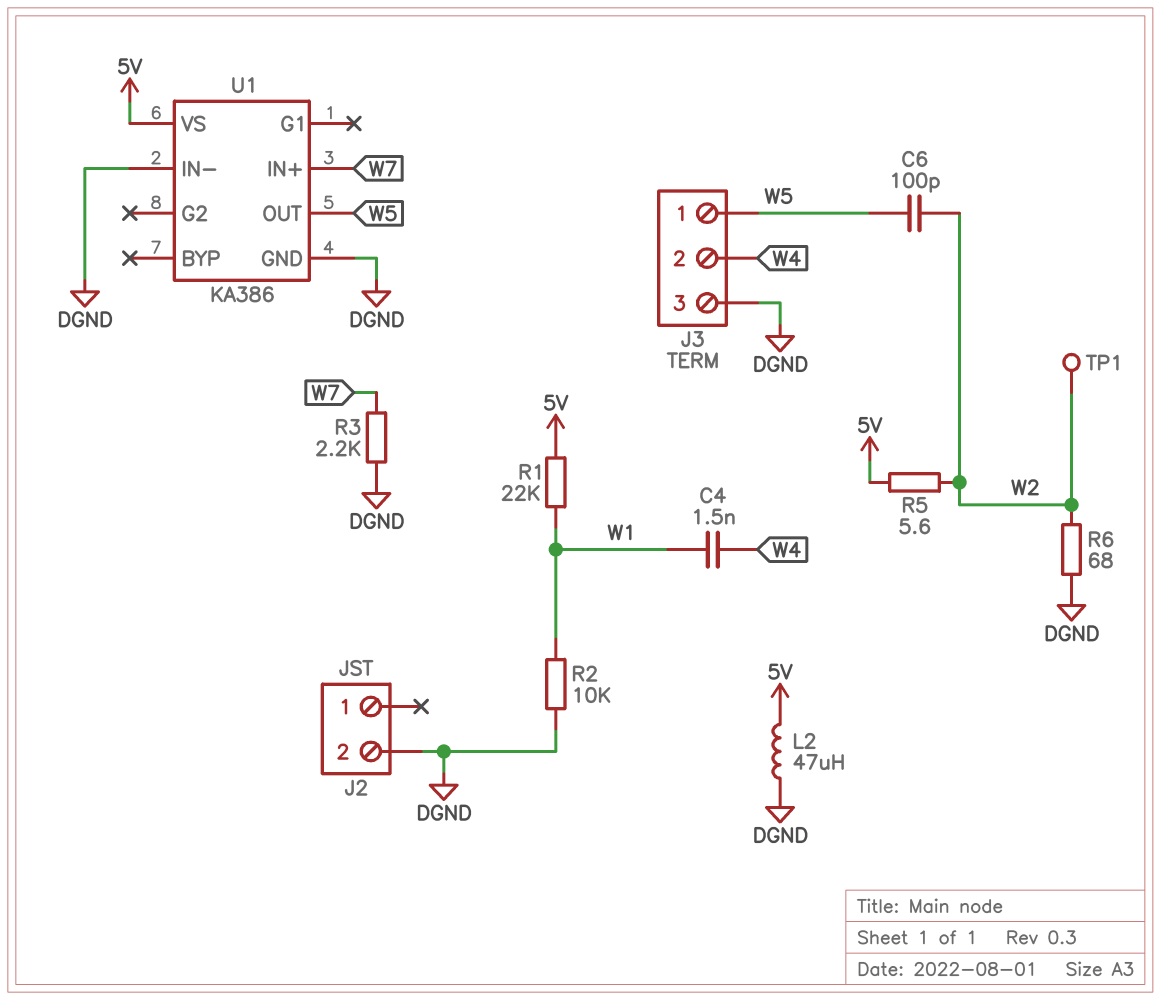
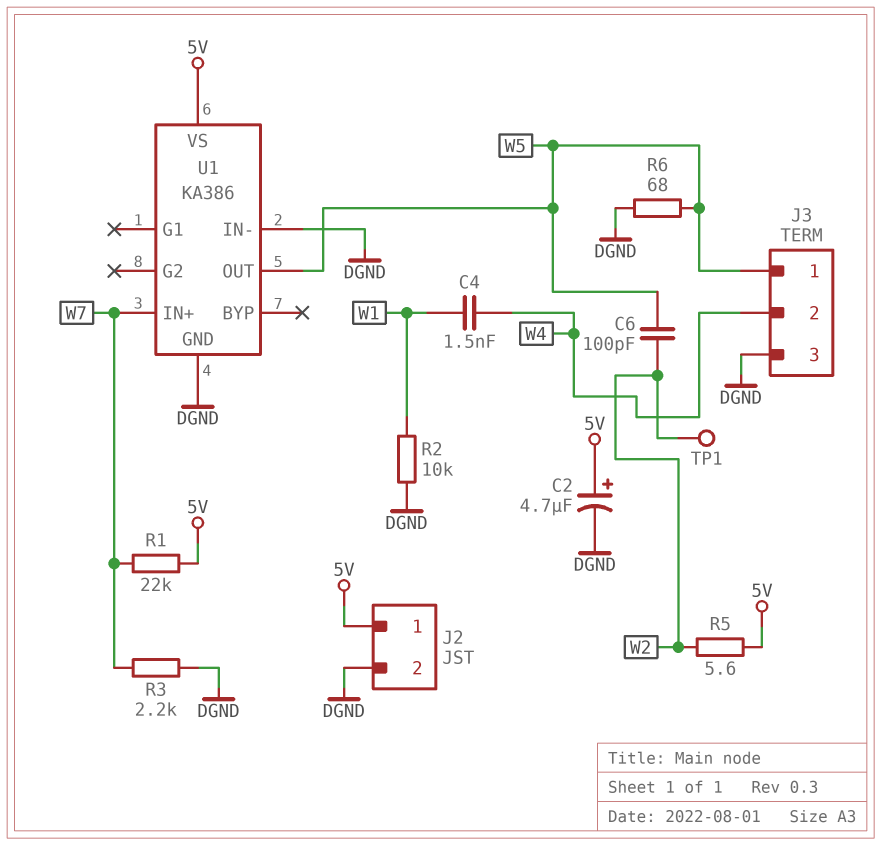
C2: none -> 4.7uF (plus 5V, minus DGND)
J2 pin 1: none -> 5V
L2: 47uH (5V, DGND) -> none
R1: 22k (5V, W1) -> 22k (5V, W7)
R6: 68 (DGND, W2) -> 68 (DGND, W5)

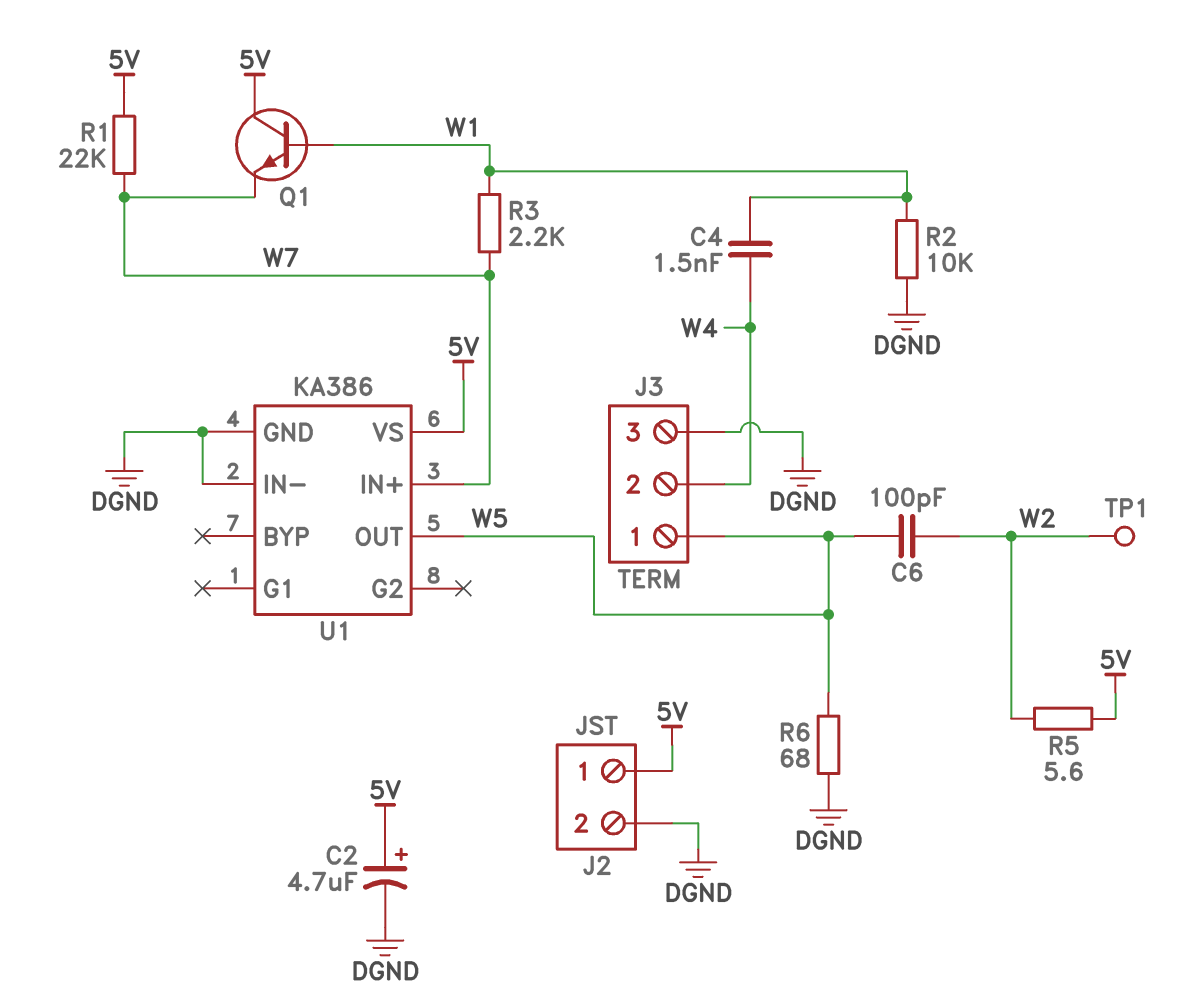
Q1: none -> NPN (B W1, C 5V, E W7)
R3: 2.2k (DGND, W7) -> 2.2k (W1, W7)

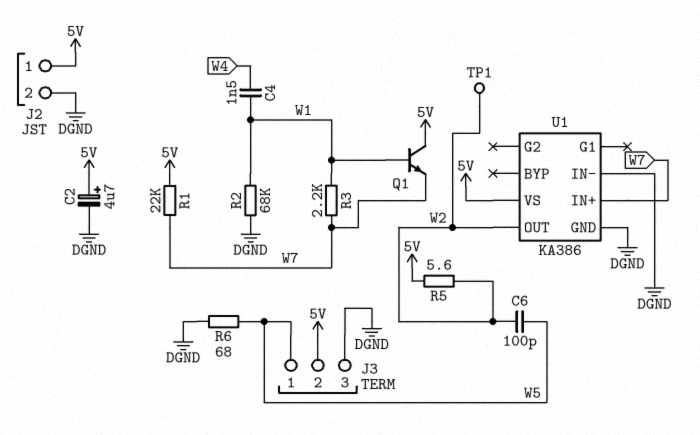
J3 pin 2: W4 -> 5V
R2: 10k (DGND, W1) -> 68k (DGND, W1)
U1 pin OUT: W5 -> W2

